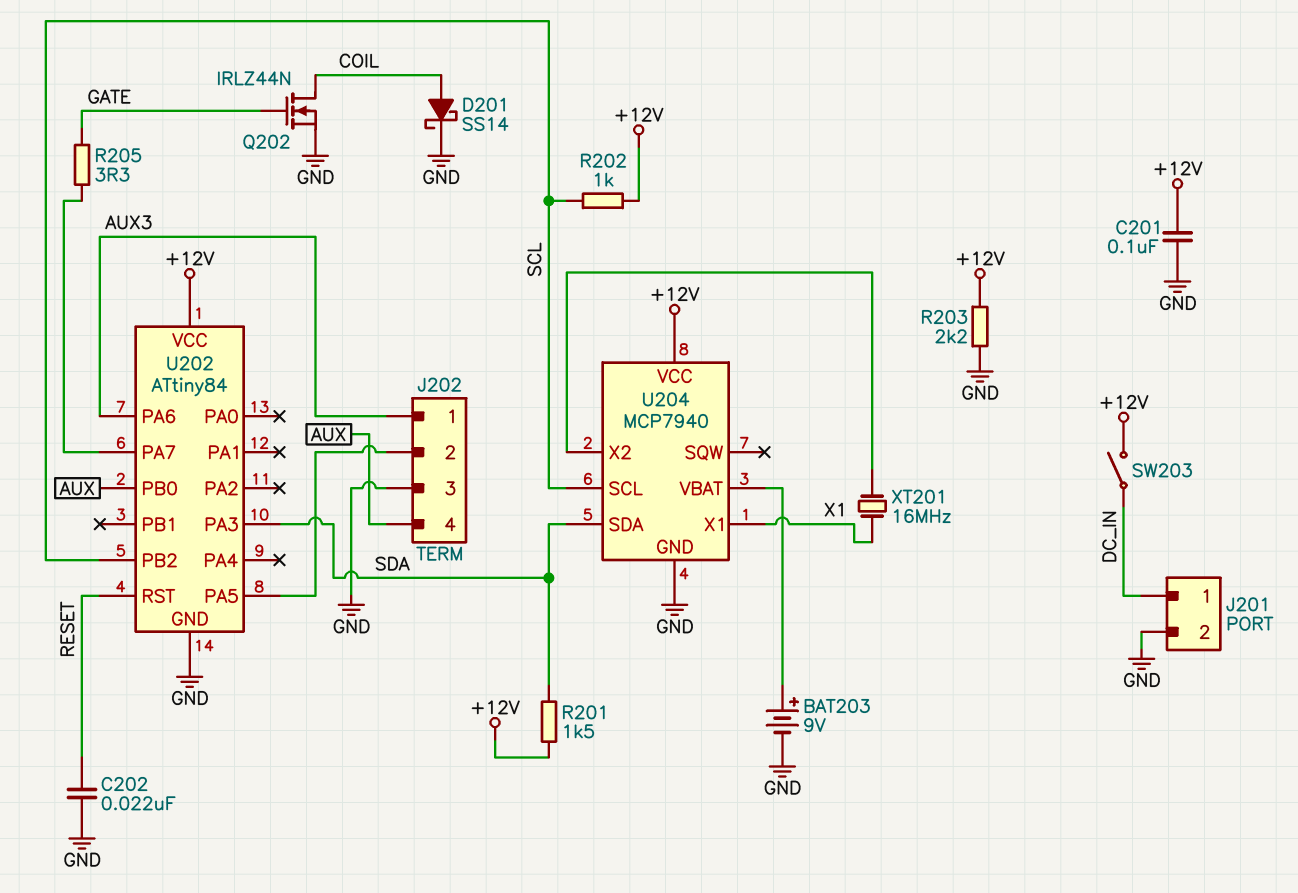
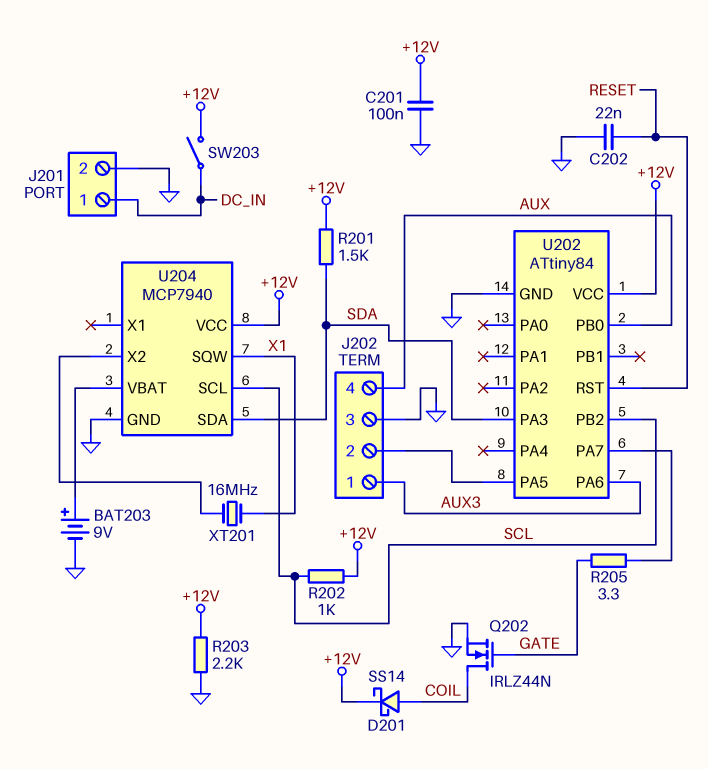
D201: schottky SS14 (A COIL, K GND) -> schottky SS14 (A COIL, K +12V)
U204 pin SQW: none -> X1
U204 pin X1: X1 -> none

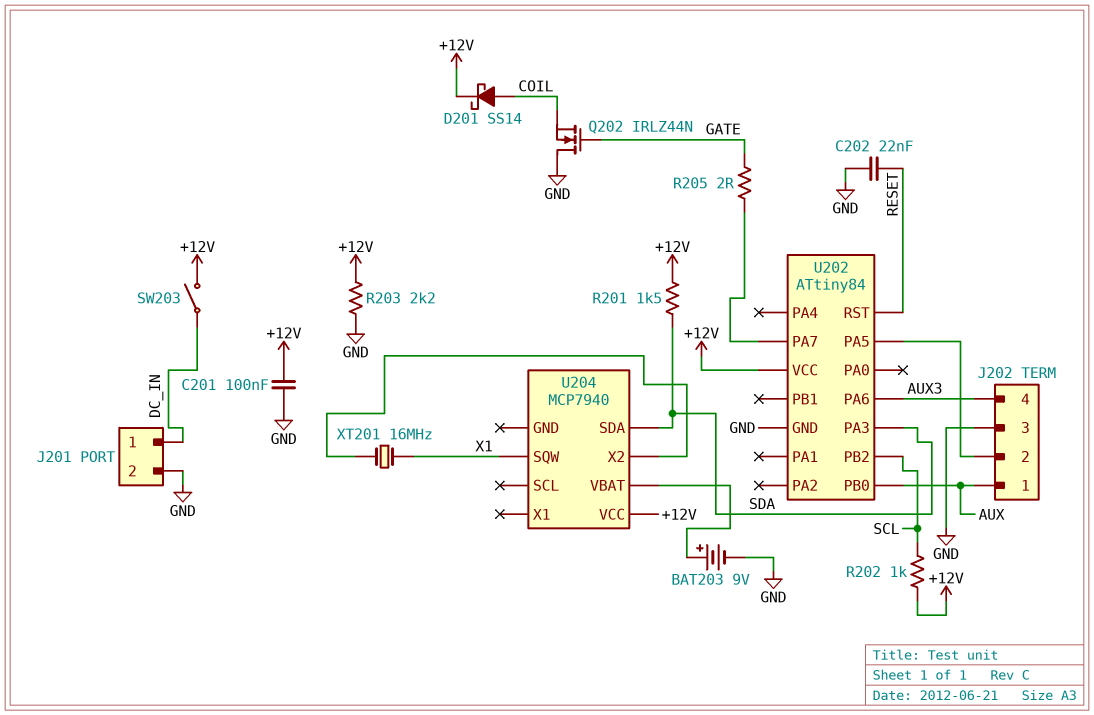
J202 pin 1: AUX3 -> AUX
J202 pin 4: AUX -> AUX3
Q202: NMOS IRLZ44N (G GATE, D COIL, S GND) -> NMOS IRLZ44N (G GATE, D GND, S COIL)
R205: 3.3 (GATE, U202/PA7) -> 2 (GATE, U202/PA7)
U204 pin GND: GND -> none
U204 pin SCL: SCL -> none

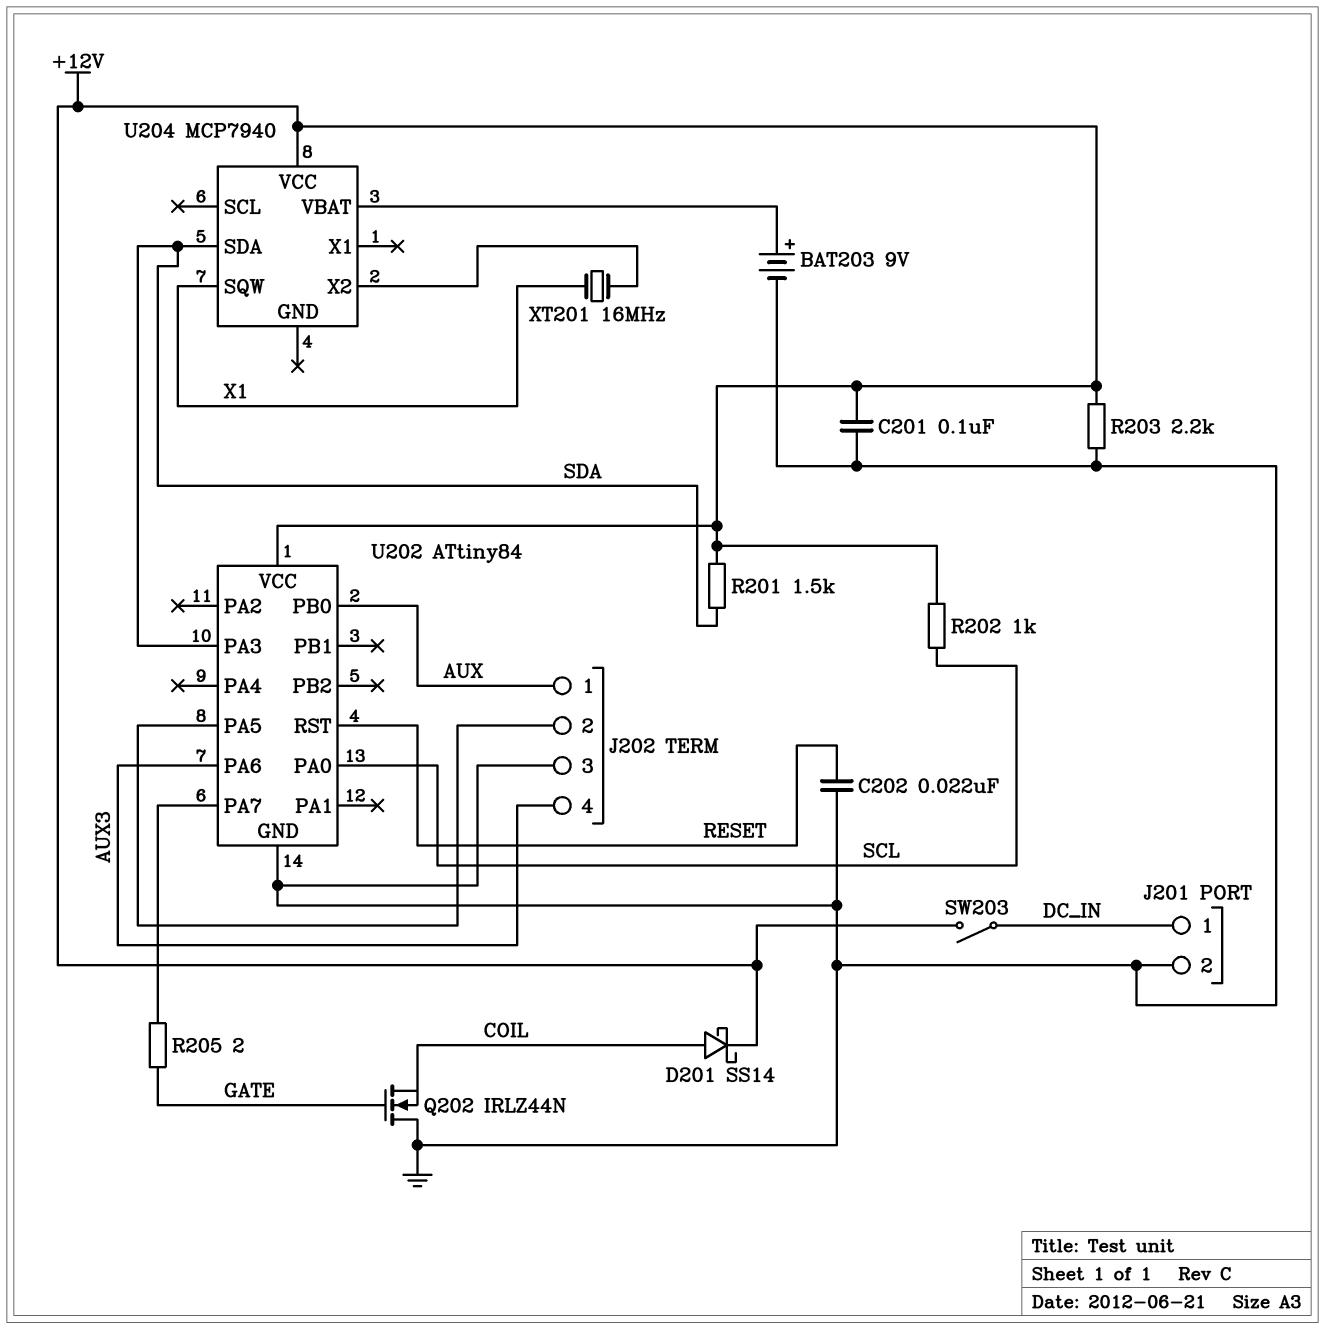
U202 pin PA0: none -> SCL
U202 pin PB2: SCL -> none

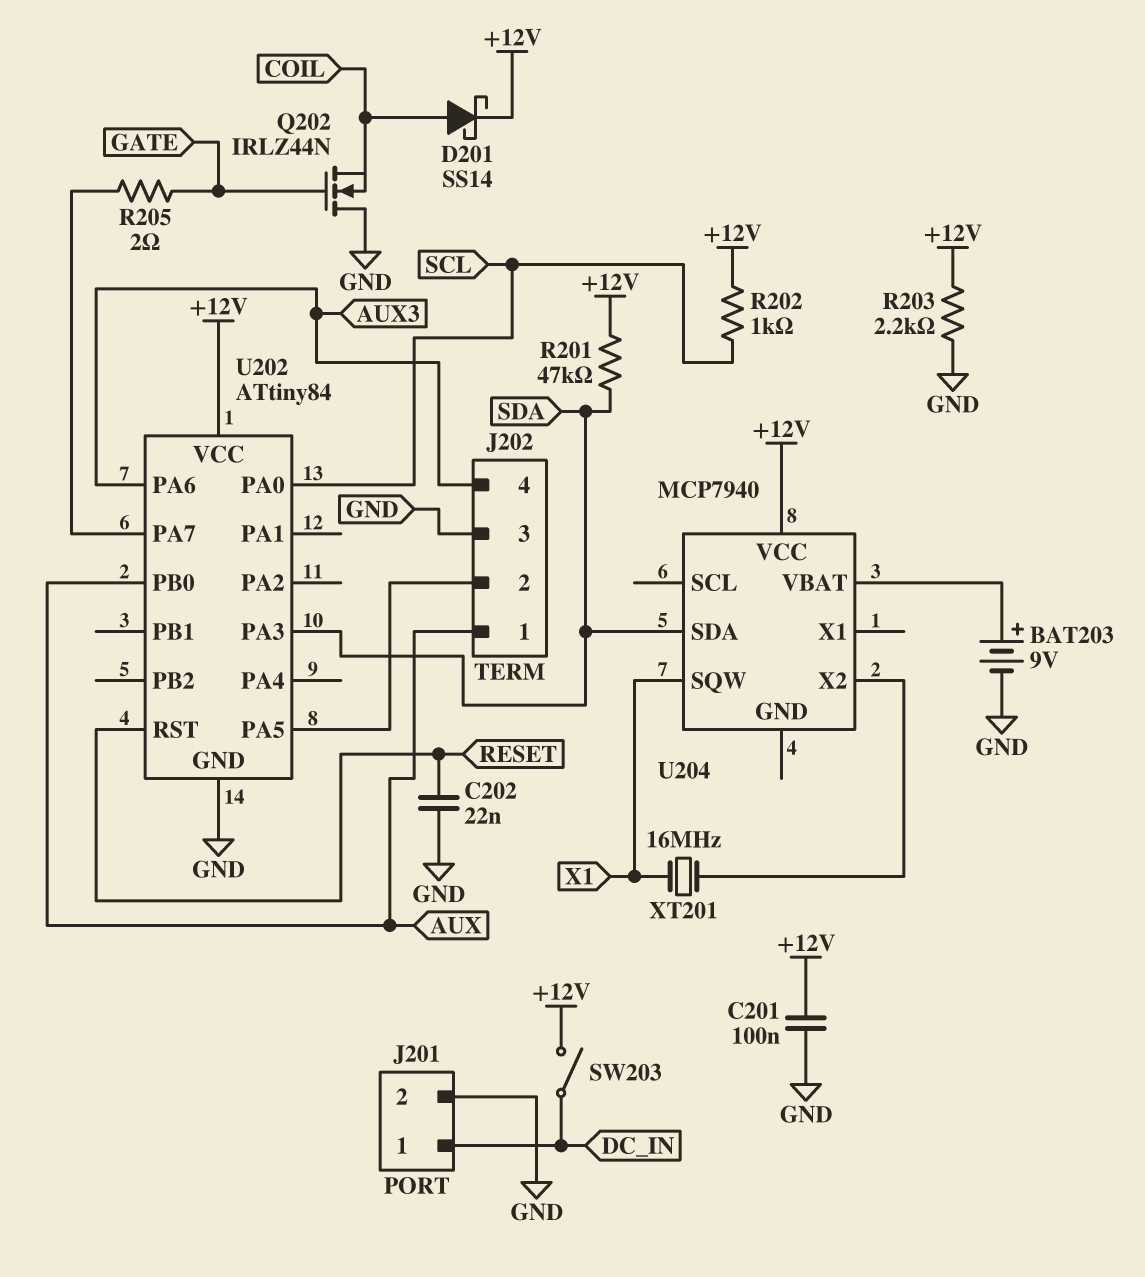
R201: 1.5k (+12V, SDA) -> 47k (+12V, SDA)

